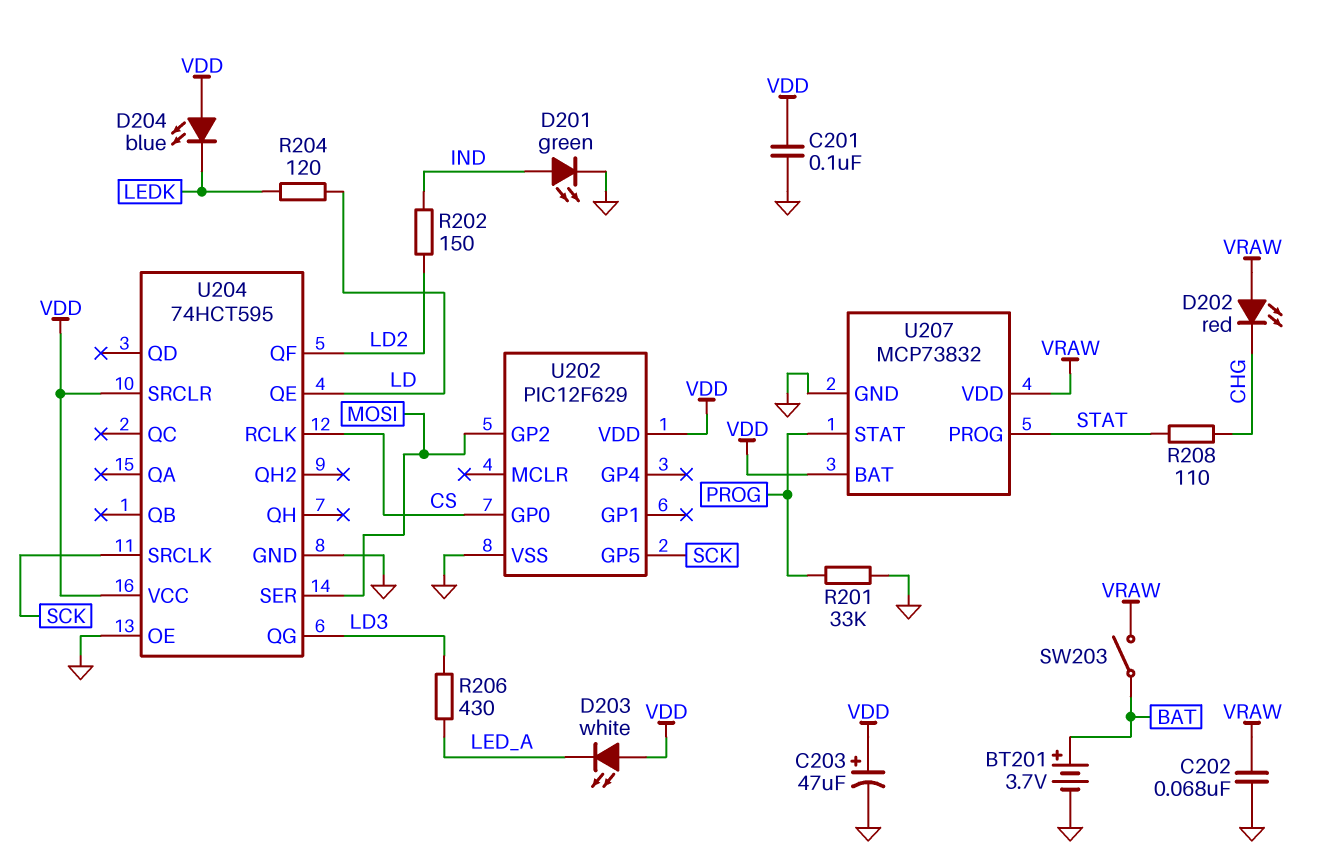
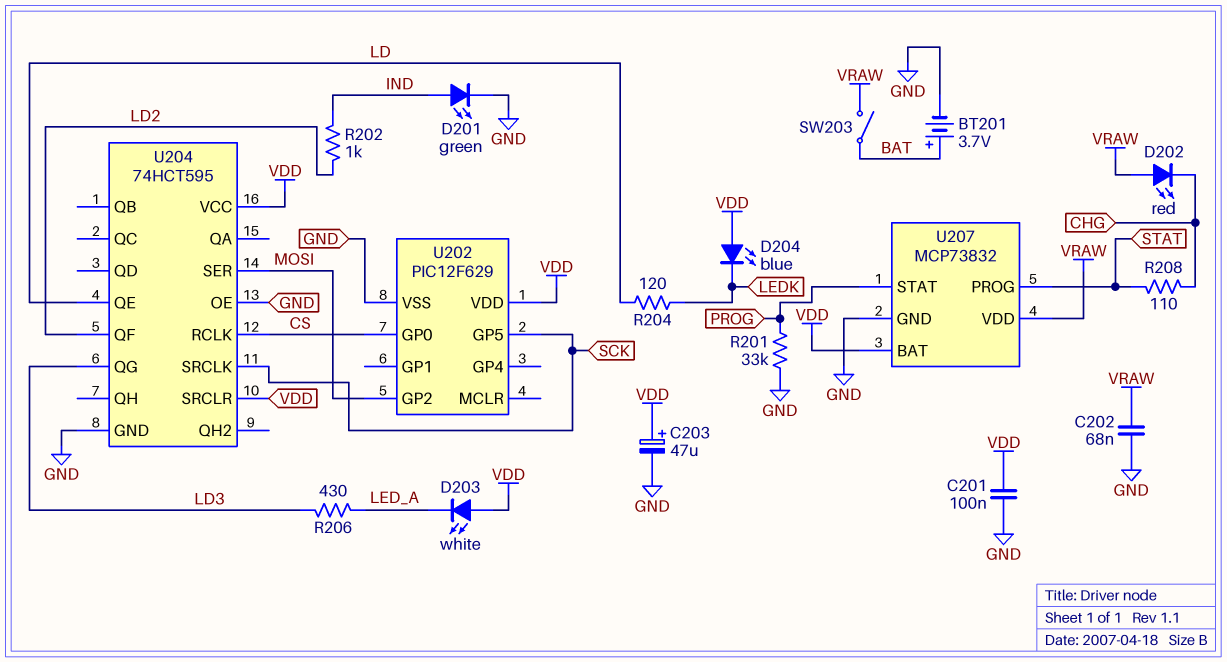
R202: 150 (IND, LD2) -> 1k (IND, LD2)

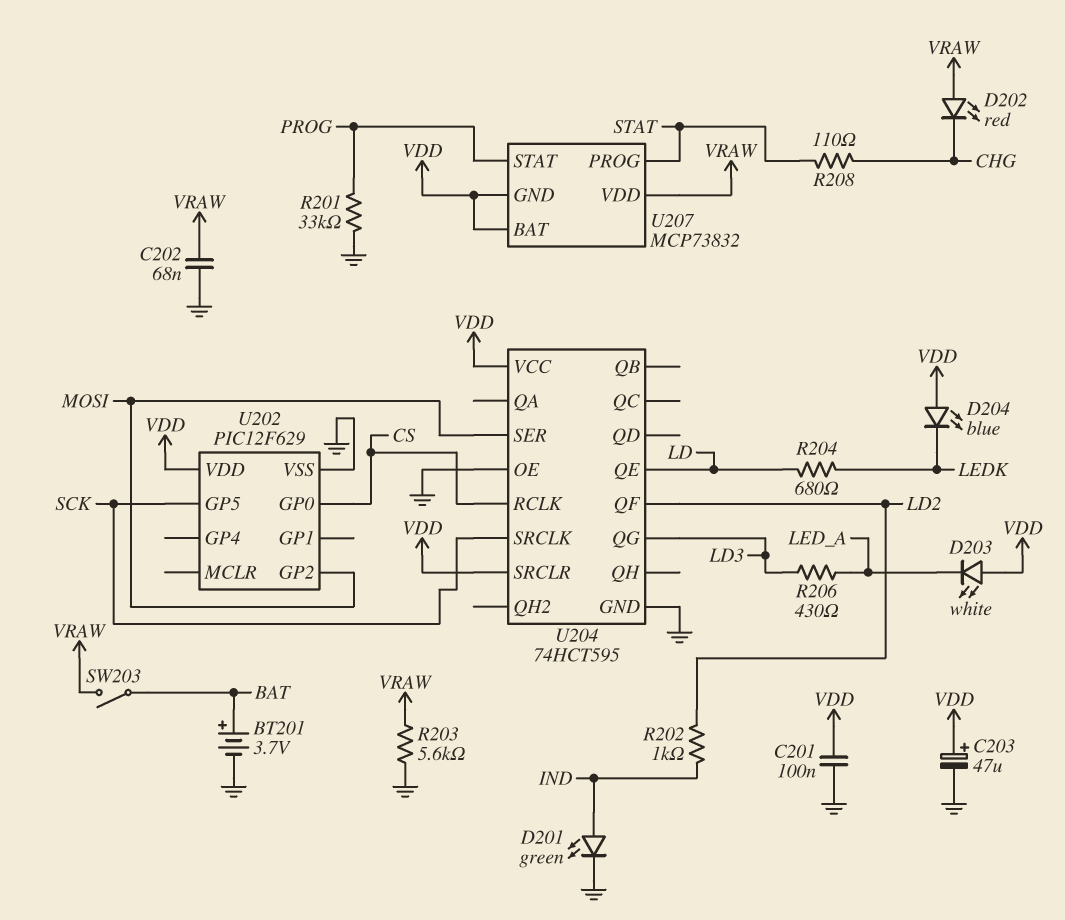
R203: none -> 5.6k (GND, VRAW)
R204: 120 (LD, LEDK) -> 680 (LD, LEDK)
U207 pin GND: GND -> VDD

